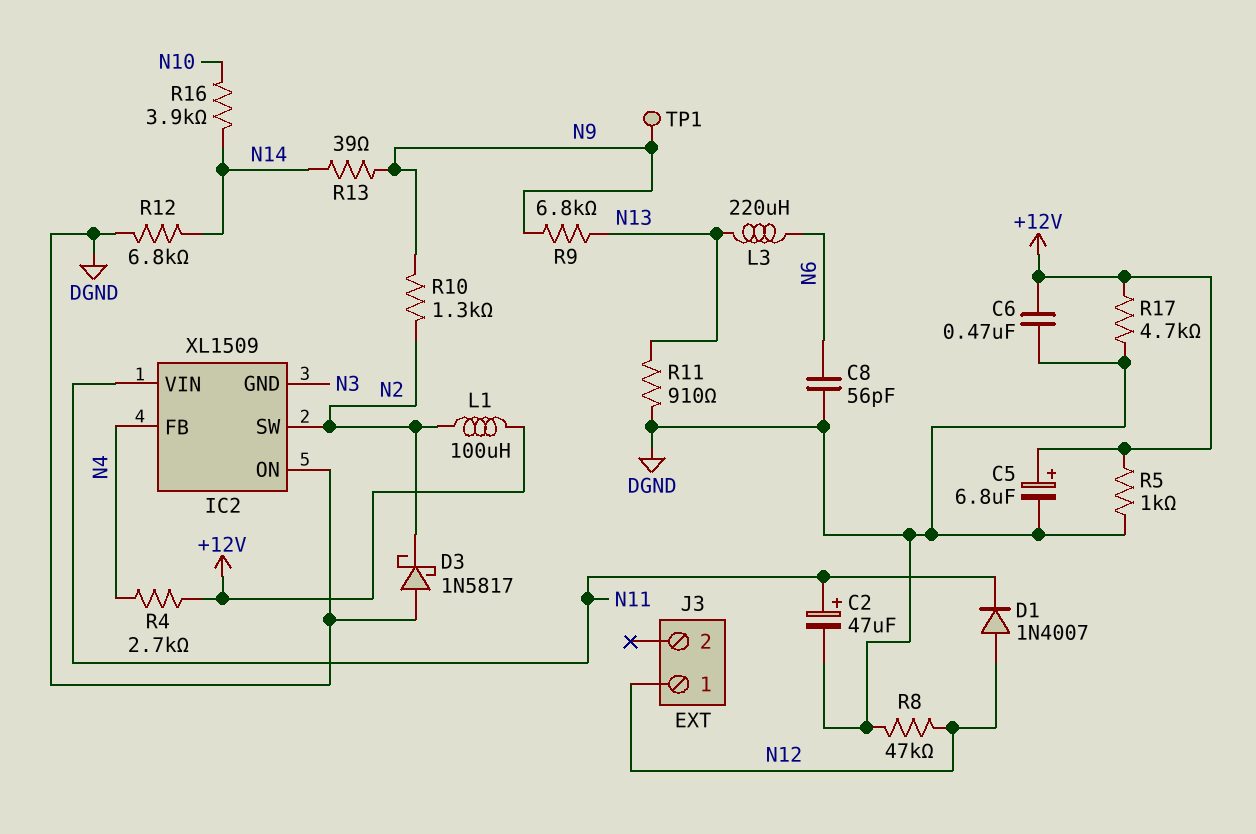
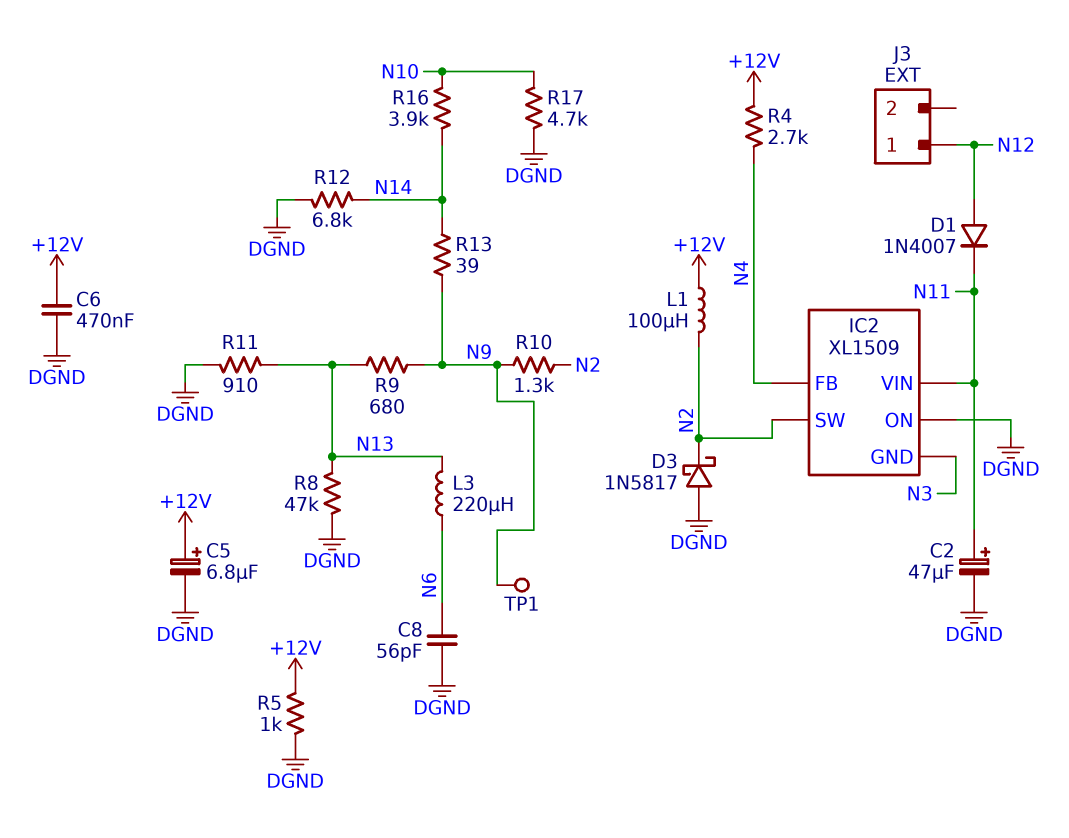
R8: 47k (DGND, N12) -> 47k (DGND, N13)
R9: 6.8k (N9, N13) -> 680 (N9, N13)
R17: 4.7k (+12V, DGND) -> 4.7k (DGND, N10)

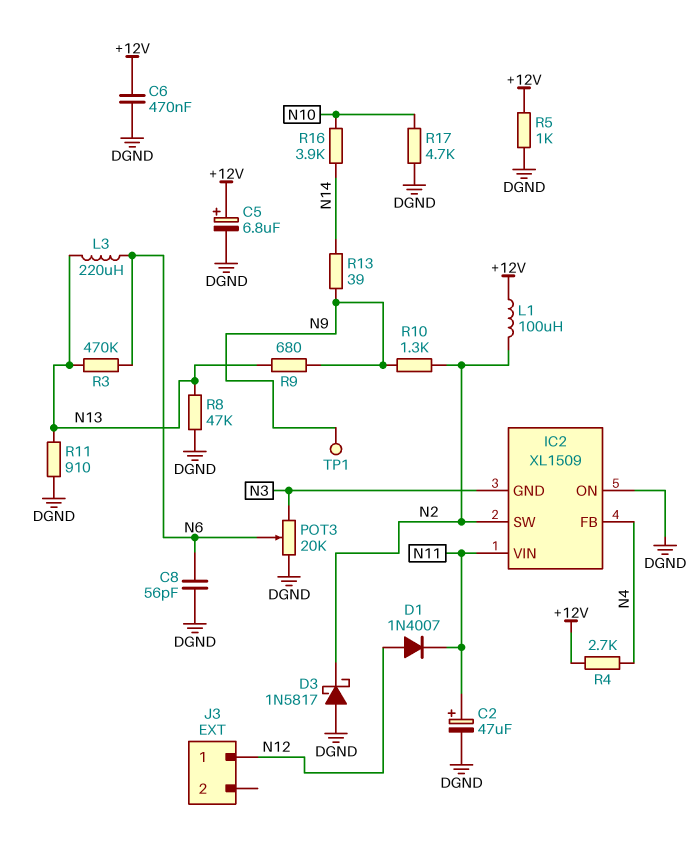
POT3: none -> 20k (DGND, N3, wiper N6)
R3: none -> 470k (N6, N13)
R12: 6.8k (DGND, N14) -> none

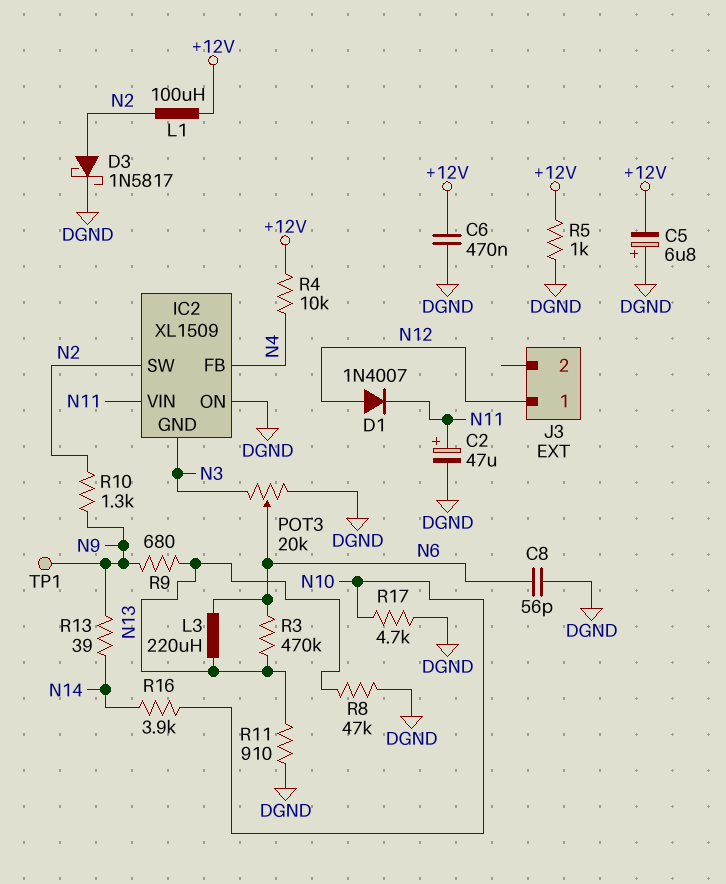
C5: 6.8uF (plus +12V, minus DGND) -> 6.8uF (plus DGND, minus +12V)
D3: schottky 1N5817 (A DGND, K N2) -> schottky 1N5817 (A N2, K DGND)
R4: 2.7k (+12V, N4) -> 10k (+12V, N4)

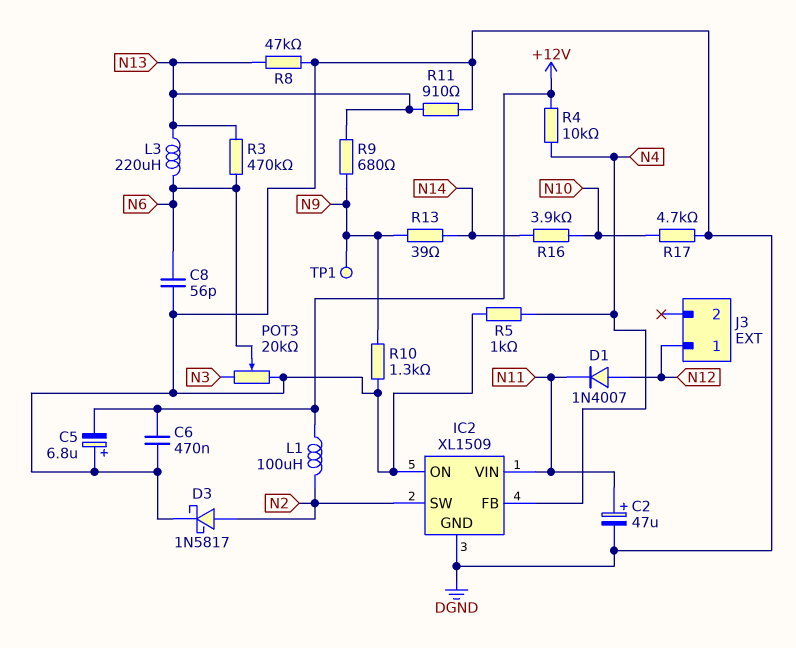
IC2 pin GND: N3 -> DGND
R5: 1k (+12V, DGND) -> 1k (DGND, N4)
R10: 1.3k (N2, N9) -> 1.3k (DGND, N9)

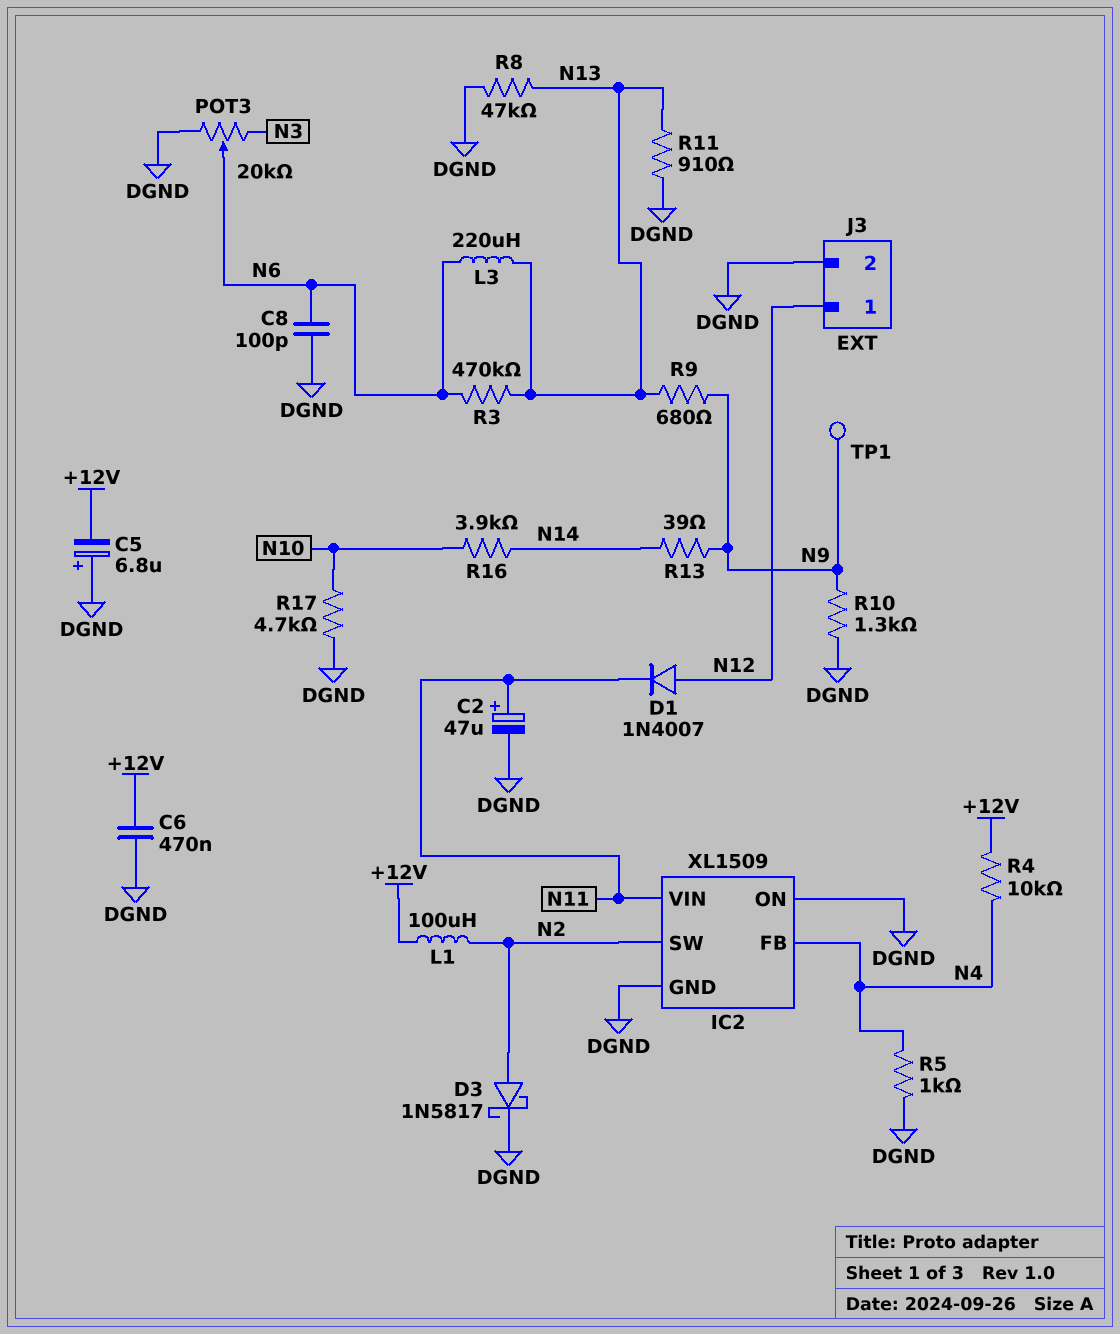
C8: 56pF (DGND, N6) -> 100pF (DGND, N6)
J3 pin 2: none -> DGND

